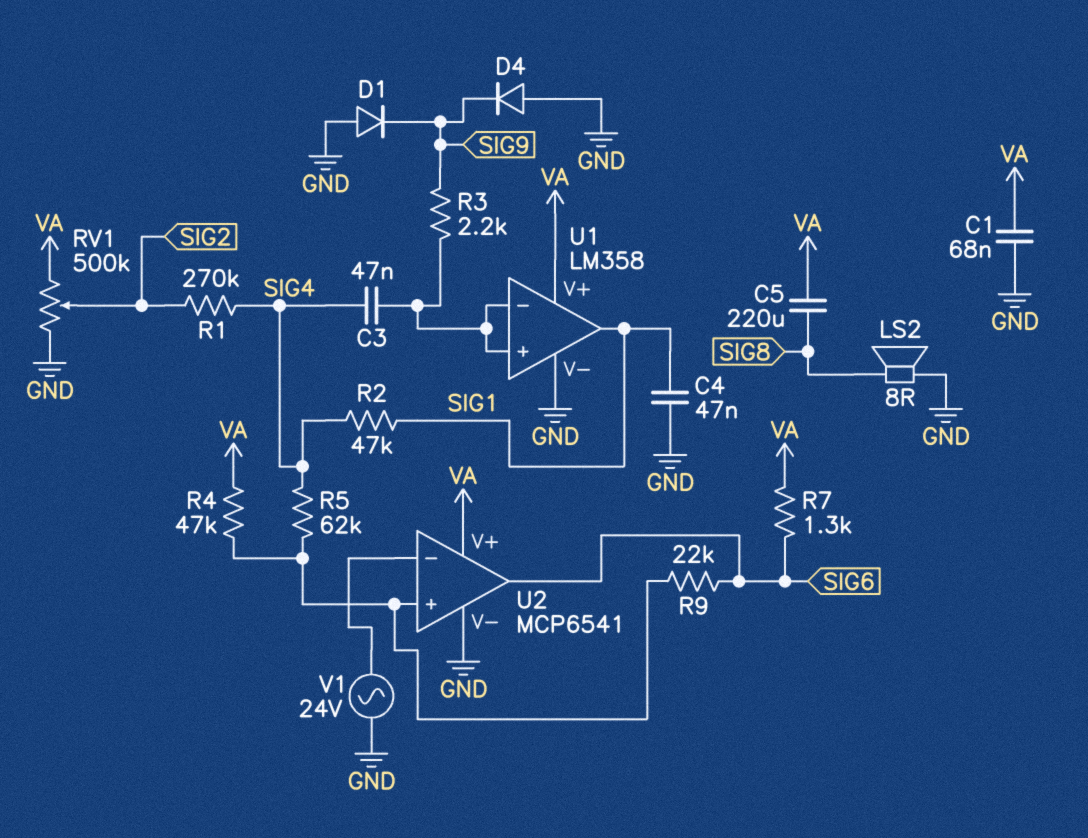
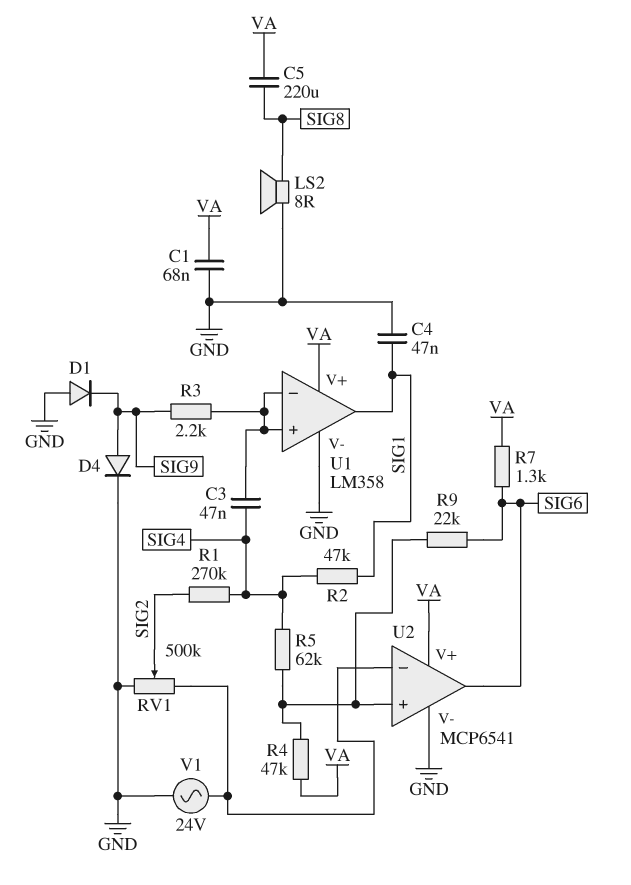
D4: diode (A GND, K SIG9) -> diode (A SIG9, K GND)
RV1: 500k (GND, VA, wiper SIG2) -> 500k (GND, U2/in-, wiper SIG2)

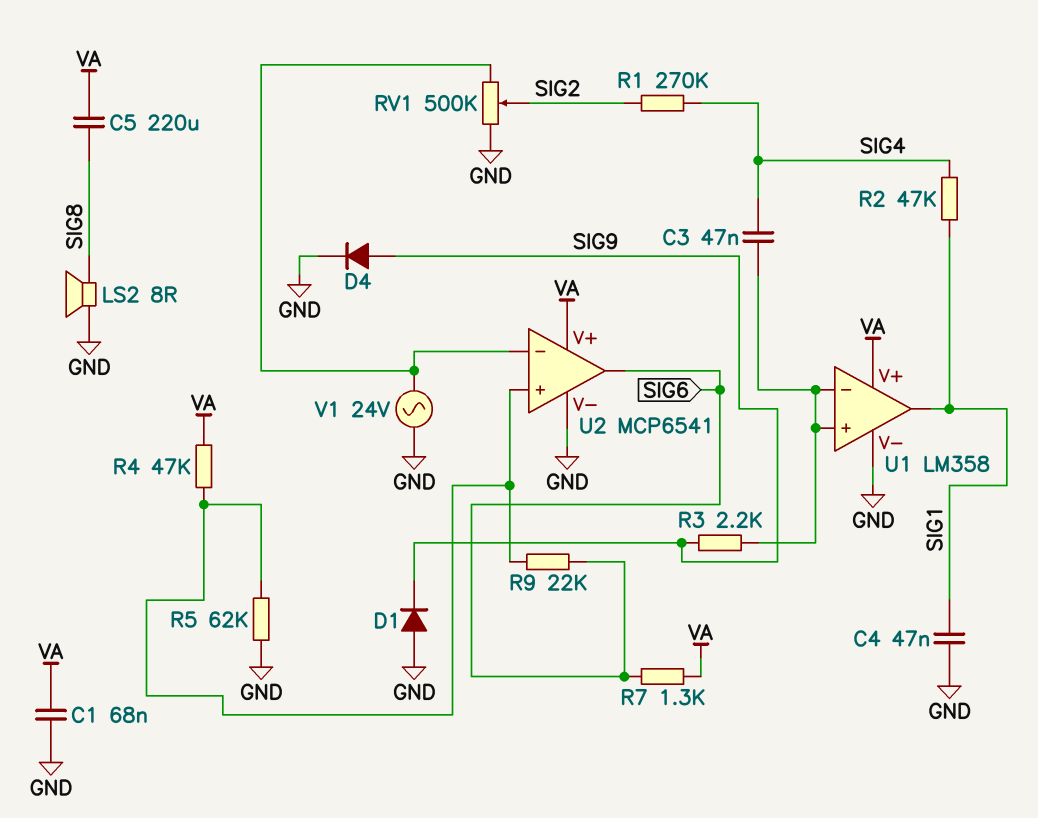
R5: 62k (SIG4, U2/in+) -> 62k (GND, U2/in+)

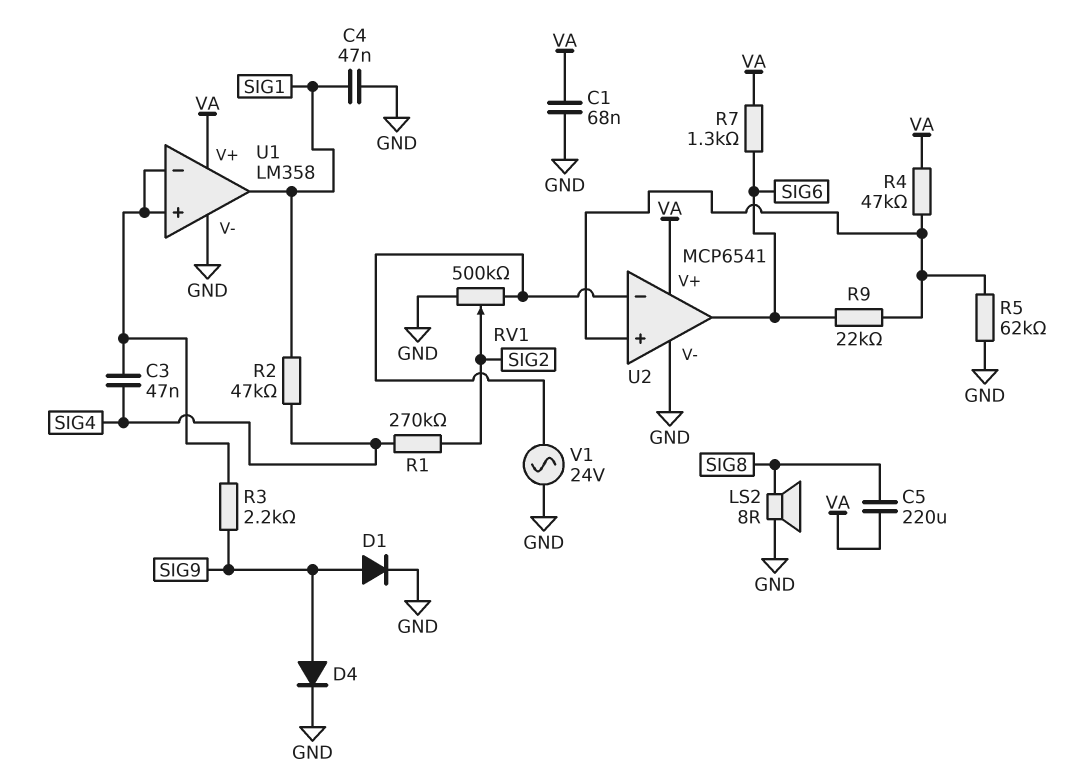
D1: diode (A GND, K SIG9) -> diode (A SIG9, K GND)

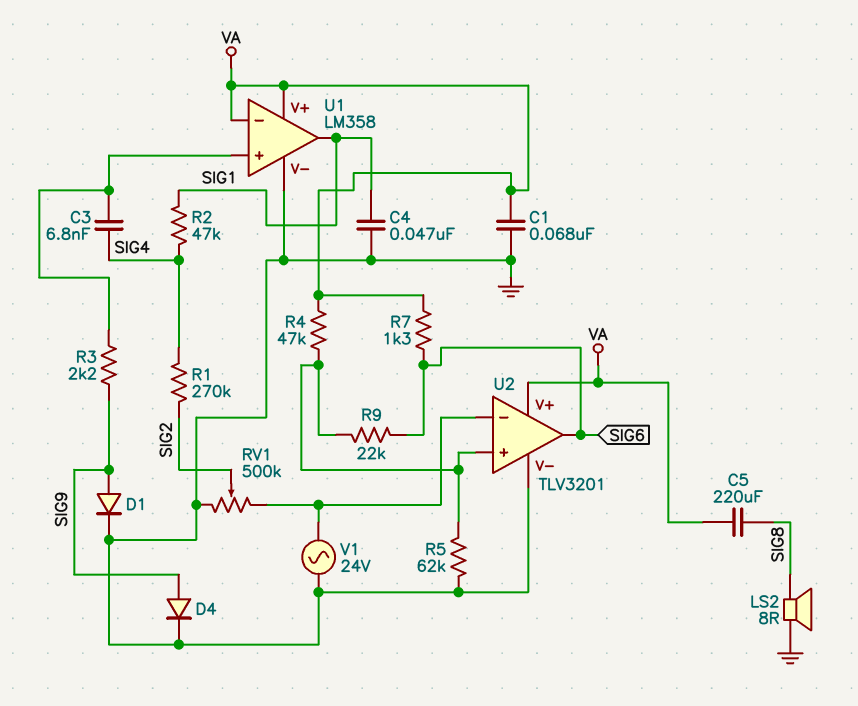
C3: 47nF (SIG4, U1/in+) -> 6.8nF (SIG4, U1/in+)
U1 pin in-: U1/in+ -> VA
U2: MCP6541 -> TLV3201

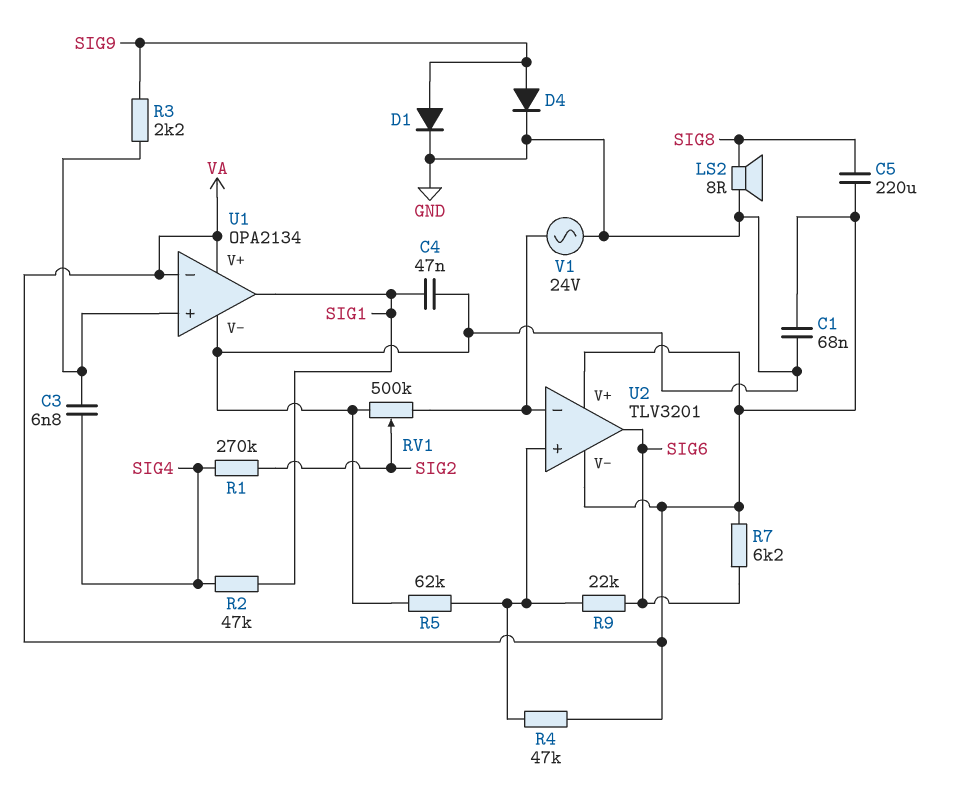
R7: 1.3k (SIG6, VA) -> 6.2k (SIG6, VA)
U1: LM358 -> OPA2134
U2 pin V-: GND -> VA

